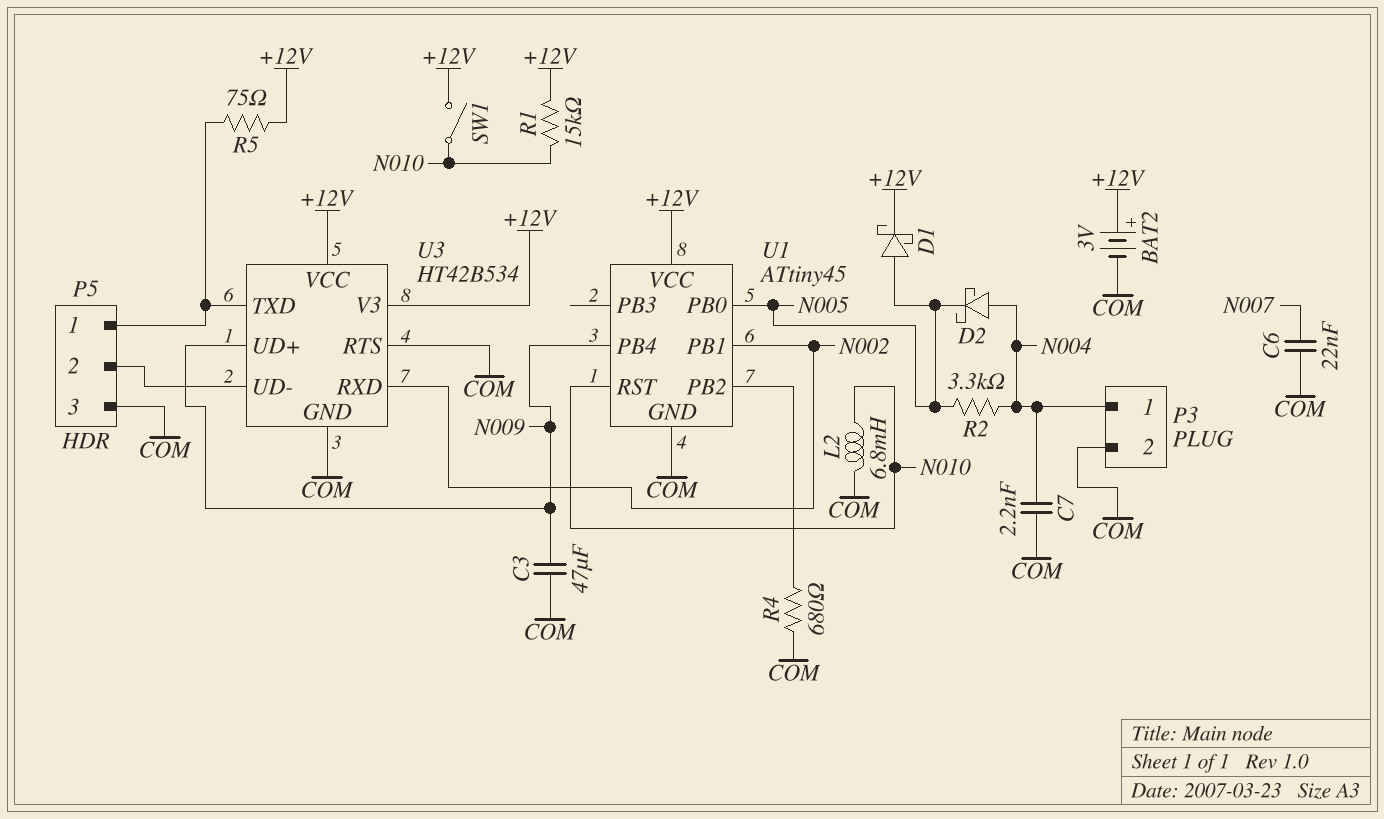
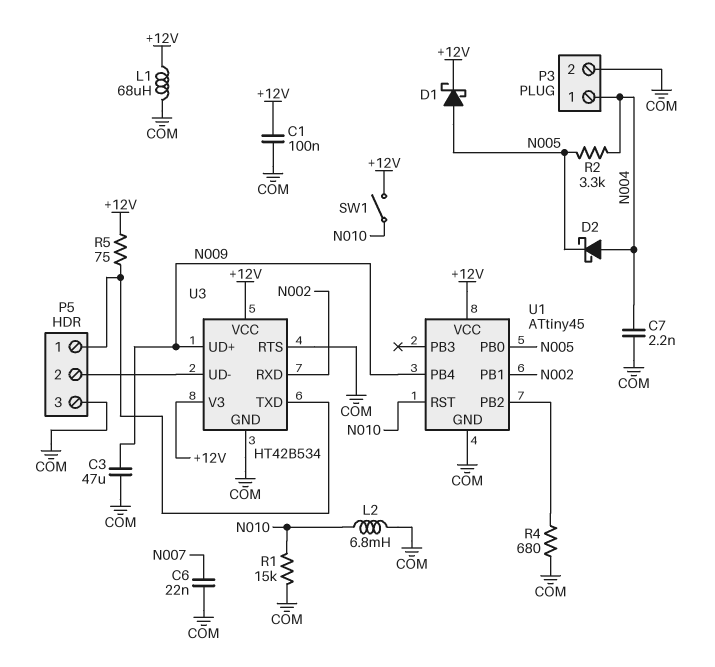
BAT2: 3V (plus +12V, minus COM) -> none
C1: none -> 100nF (+12V, COM)
L1: none -> 68uH (+12V, COM)
R1: 15k (+12V, N010) -> 15k (COM, N010)

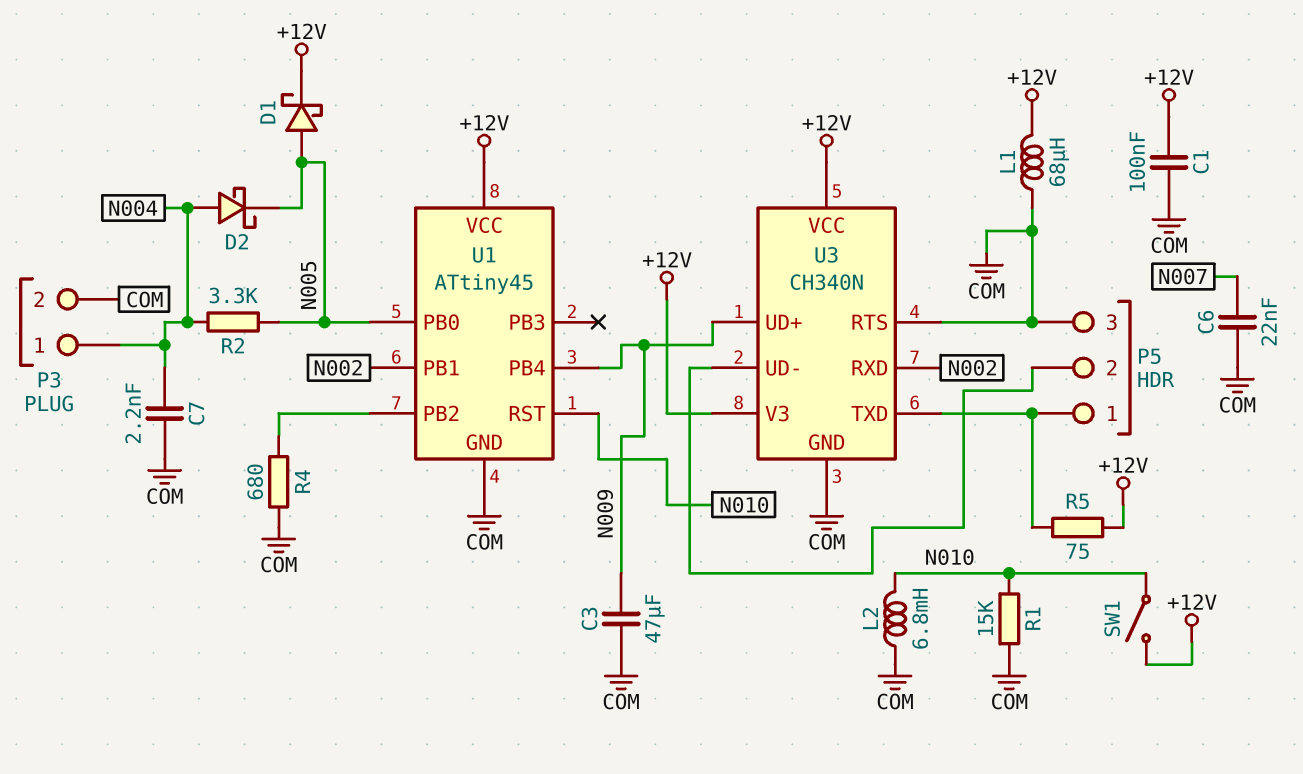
U3: HT42B534 -> CH340N

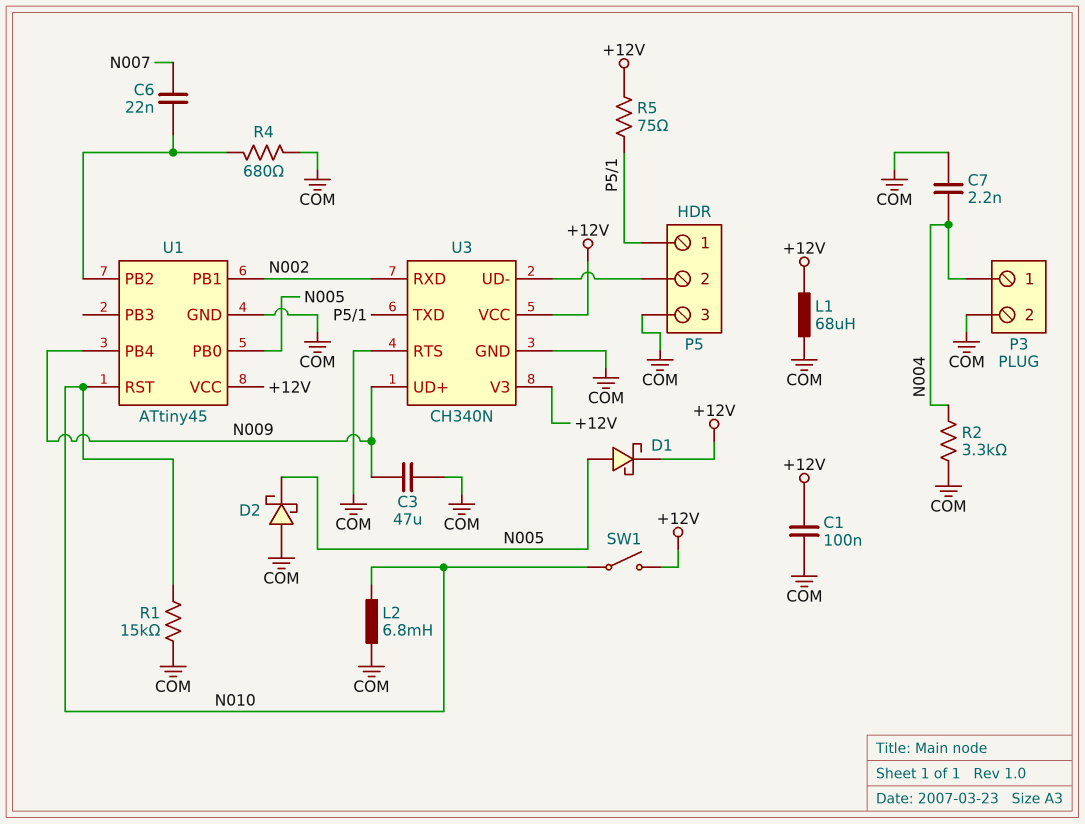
C6: 22nF (COM, N007) -> 22nF (N007, U1/PB2)
D2: schottky (A N004, K N005) -> schottky (A COM, K N005)
R2: 3.3k (N004, N005) -> 3.3k (COM, N004)

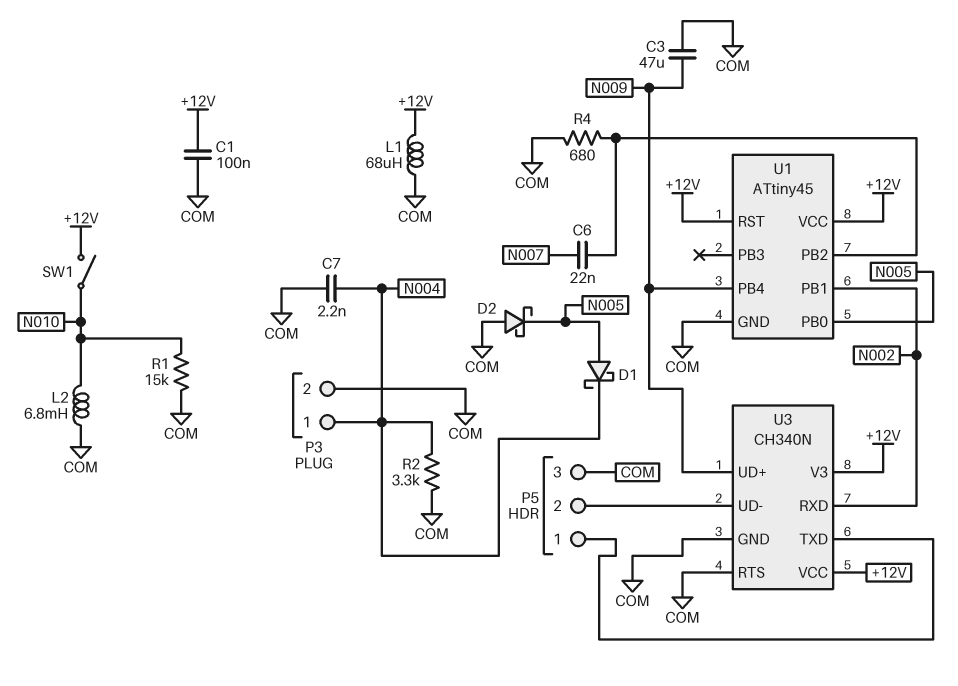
D1: schottky (A N005, K +12V) -> schottky (A N005, K N004)
R5: 75 (+12V, P5/1) -> none
U1 pin RST: N010 -> +12V

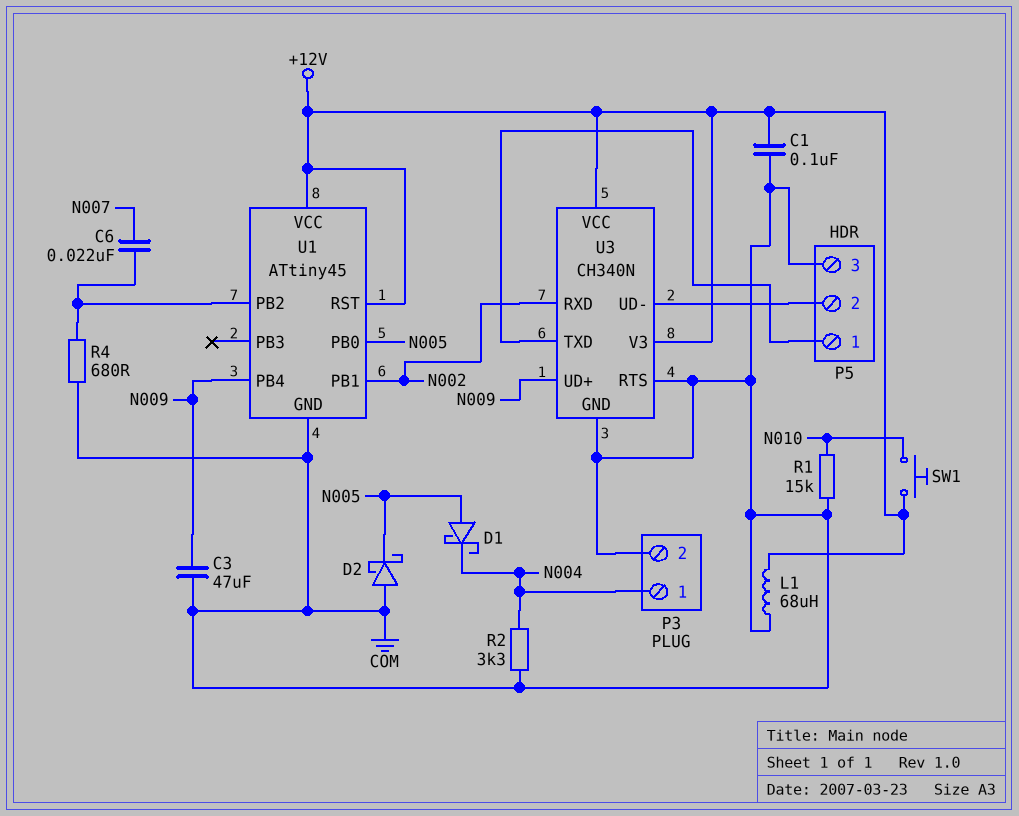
C7: 2.2nF (COM, N004) -> none
L2: 6.8mH (COM, N010) -> none
SW1: switch (+12V, N010) -> button (+12V, N010)

